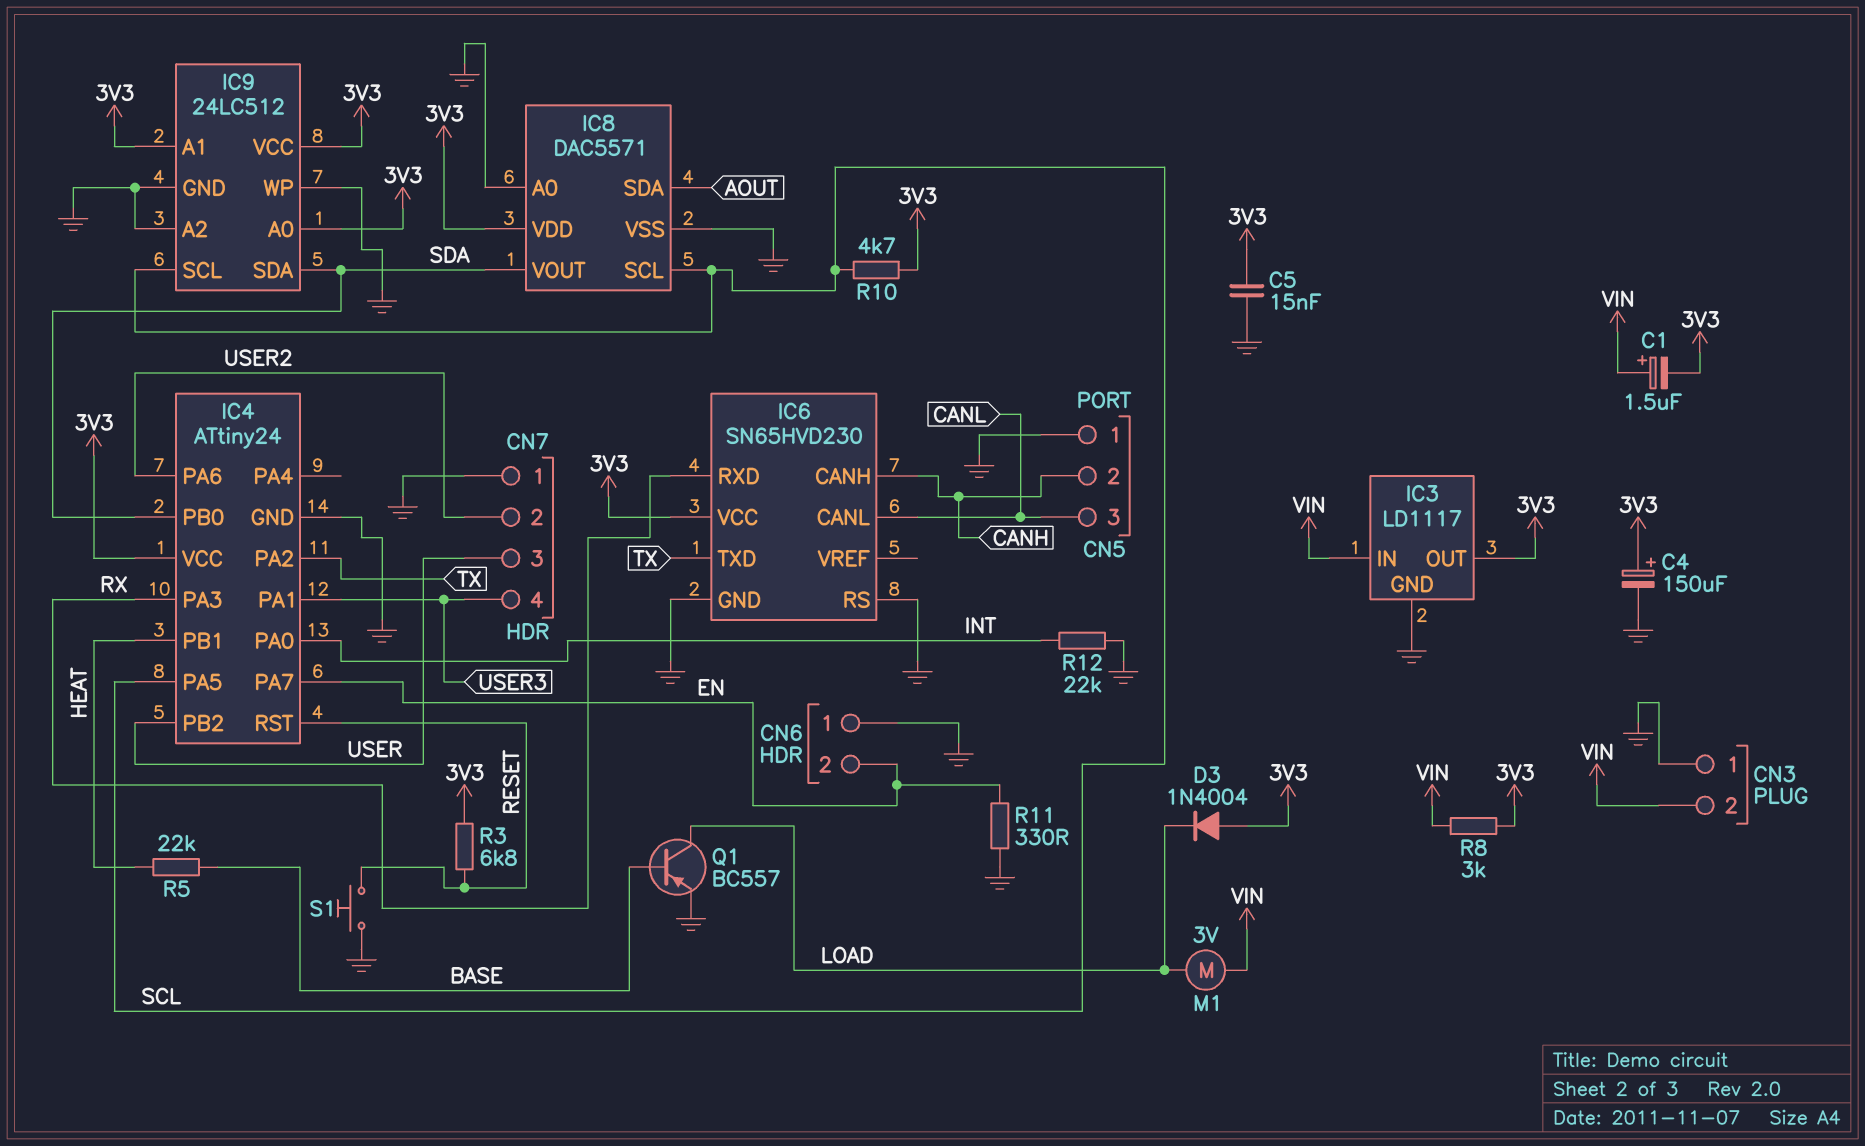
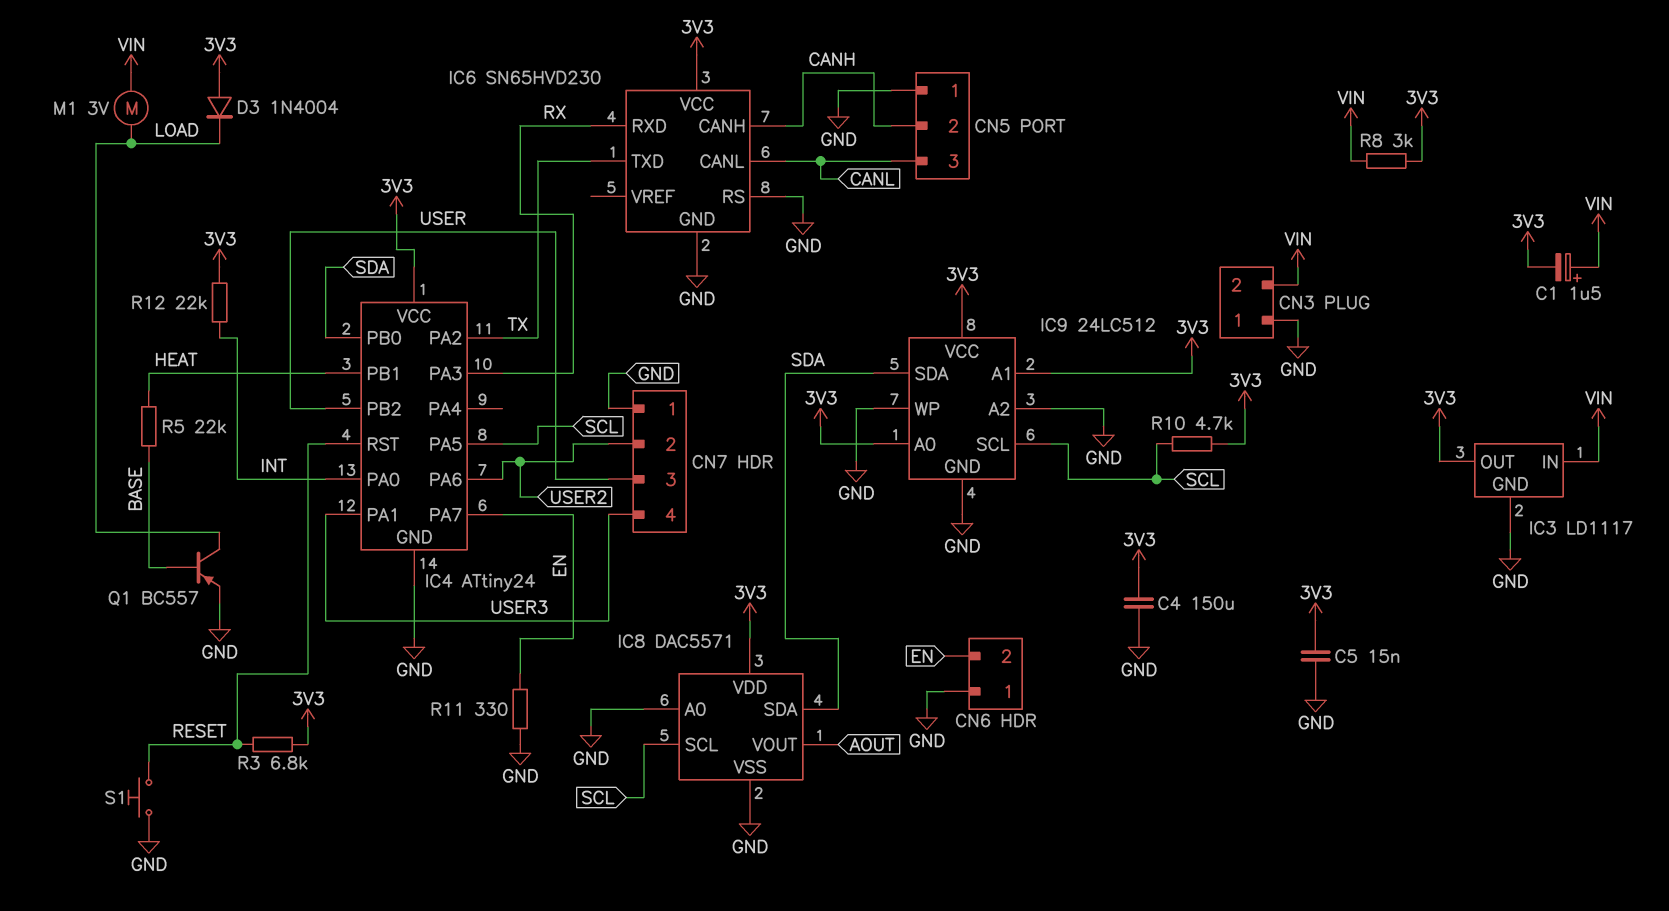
C4: 150uF (plus 3V3, minus GND) -> 150uF (3V3, GND)
IC8 pin SDA: AOUT -> SDA
IC8 pin VOUT: SDA -> AOUT
R12: 22k (GND, INT) -> 22k (3V3, INT)

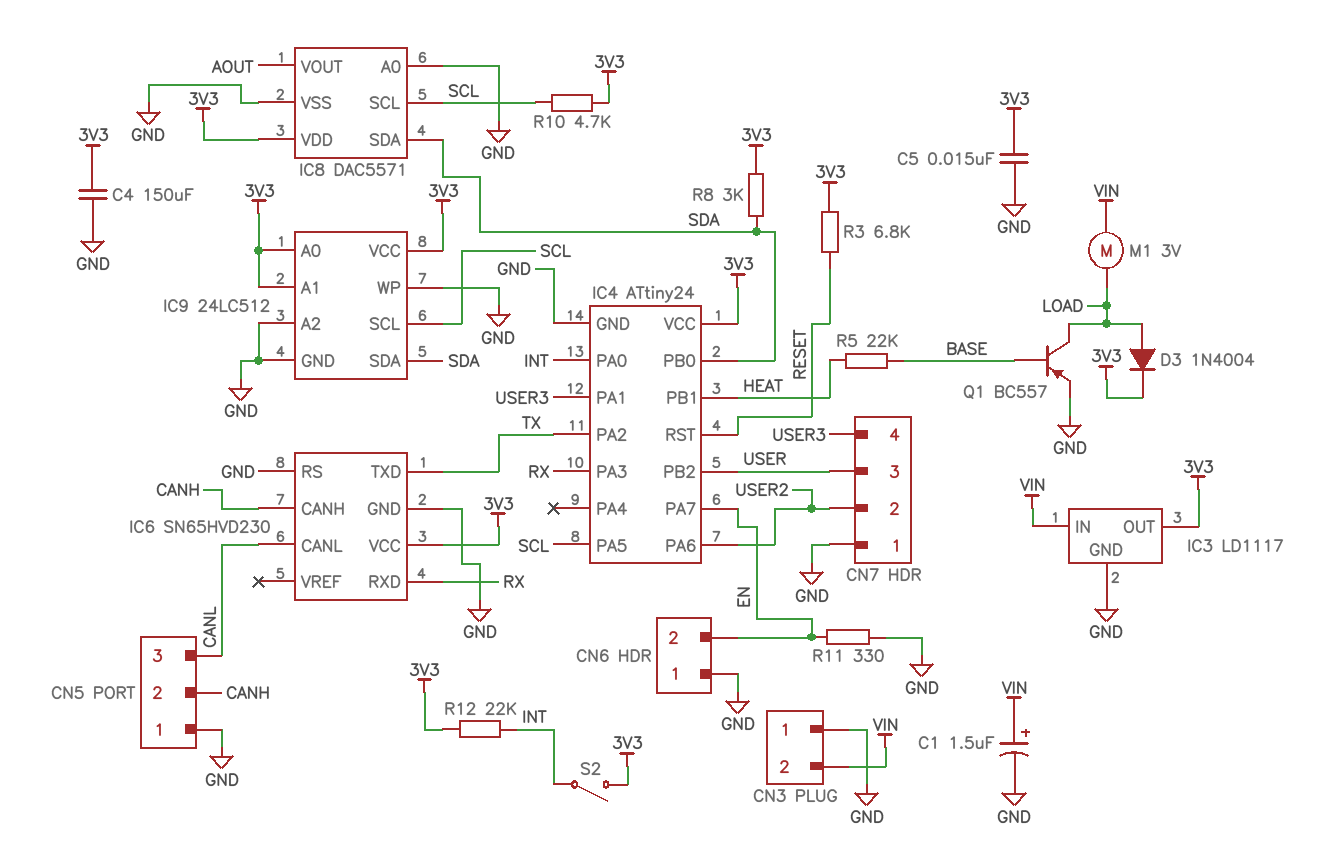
C1: 1.5uF (plus VIN, minus 3V3) -> 1.5uF (plus VIN, minus GND)
D3: diode 1N4004 (A 3V3, K LOAD) -> diode 1N4004 (A LOAD, K 3V3)
R8: 3k (3V3, VIN) -> 3k (3V3, SDA)
S1: button (GND, RESET) -> none
S2: none -> switch (3V3, INT)

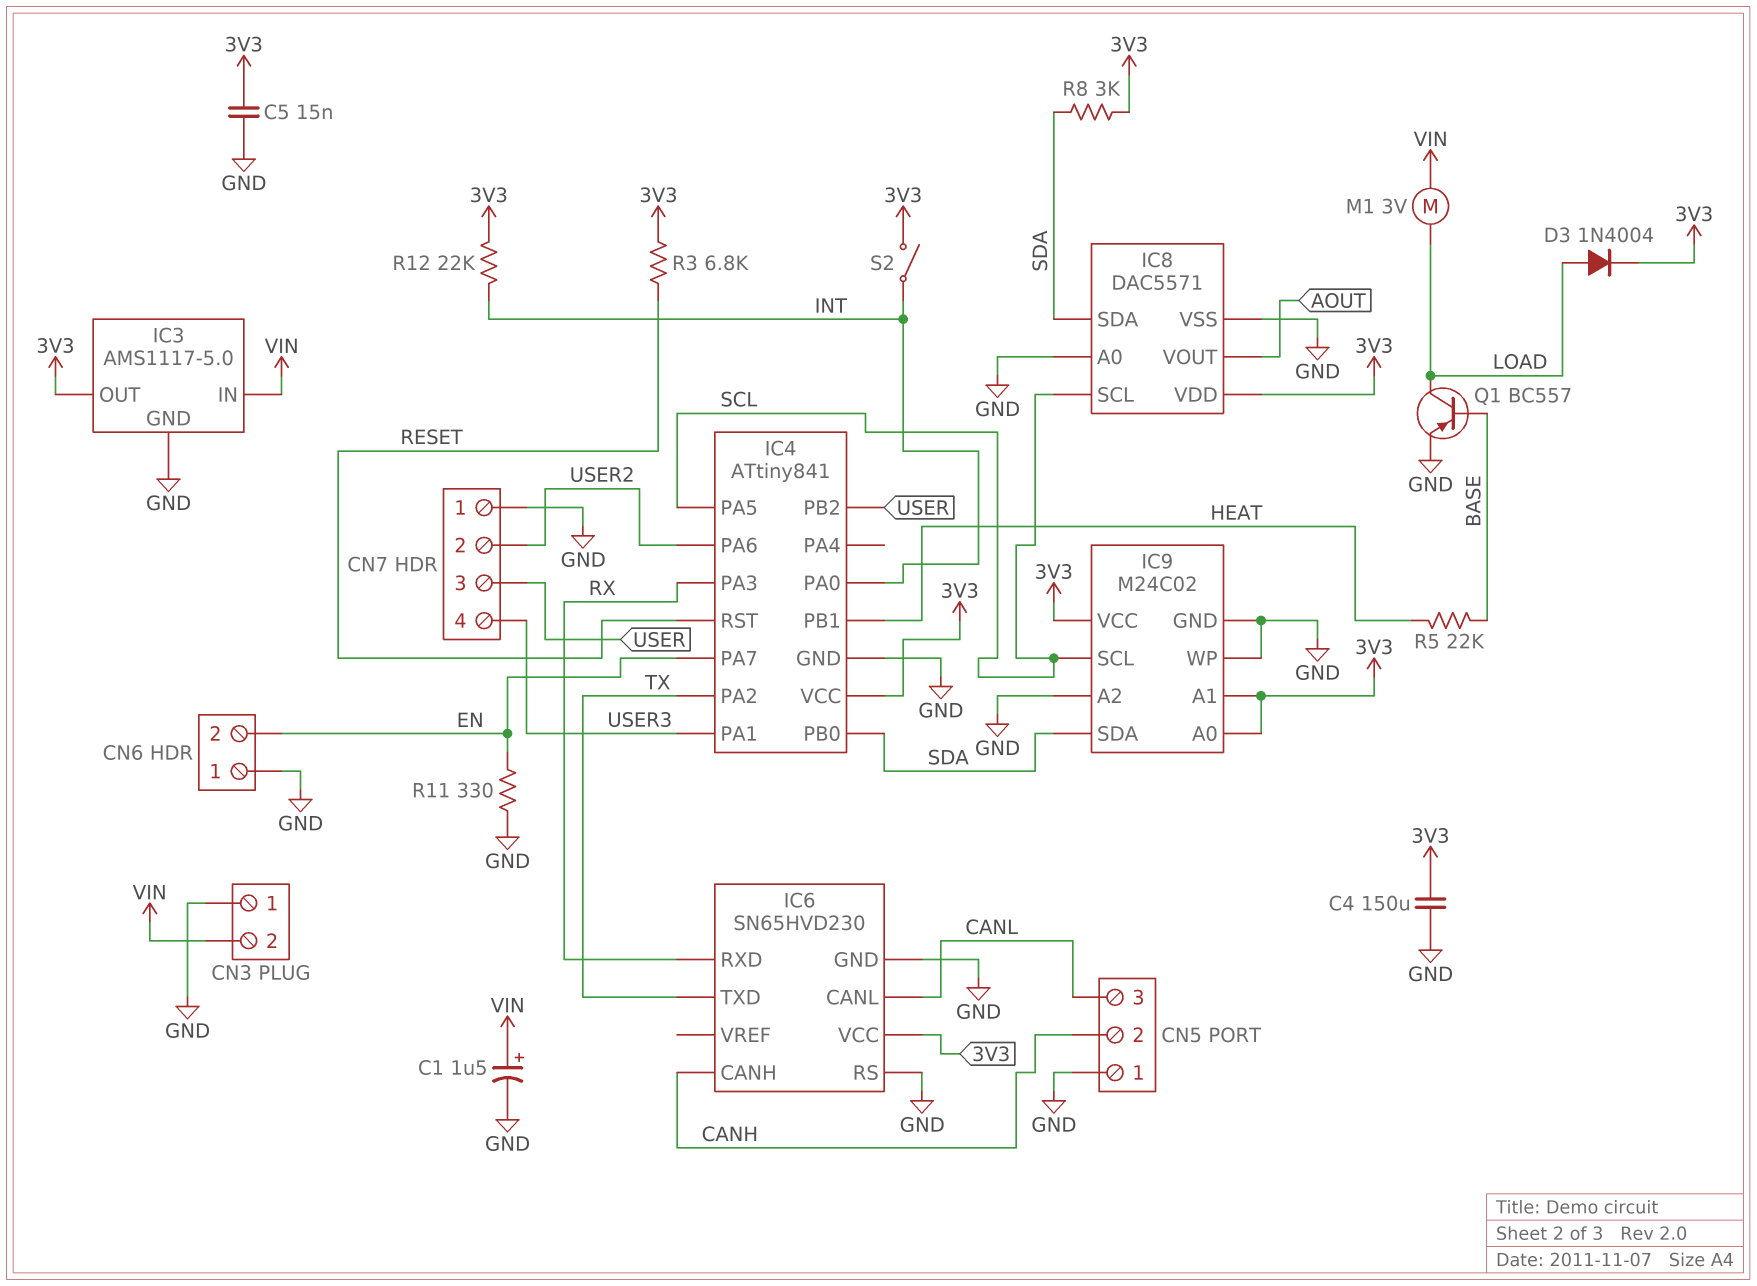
IC3: LD1117 -> AMS1117-5.0
IC4: ATtiny24 -> ATtiny841
IC9: 24LC512 -> M24C02
R10: 4.7k (3V3, SCL) -> none

